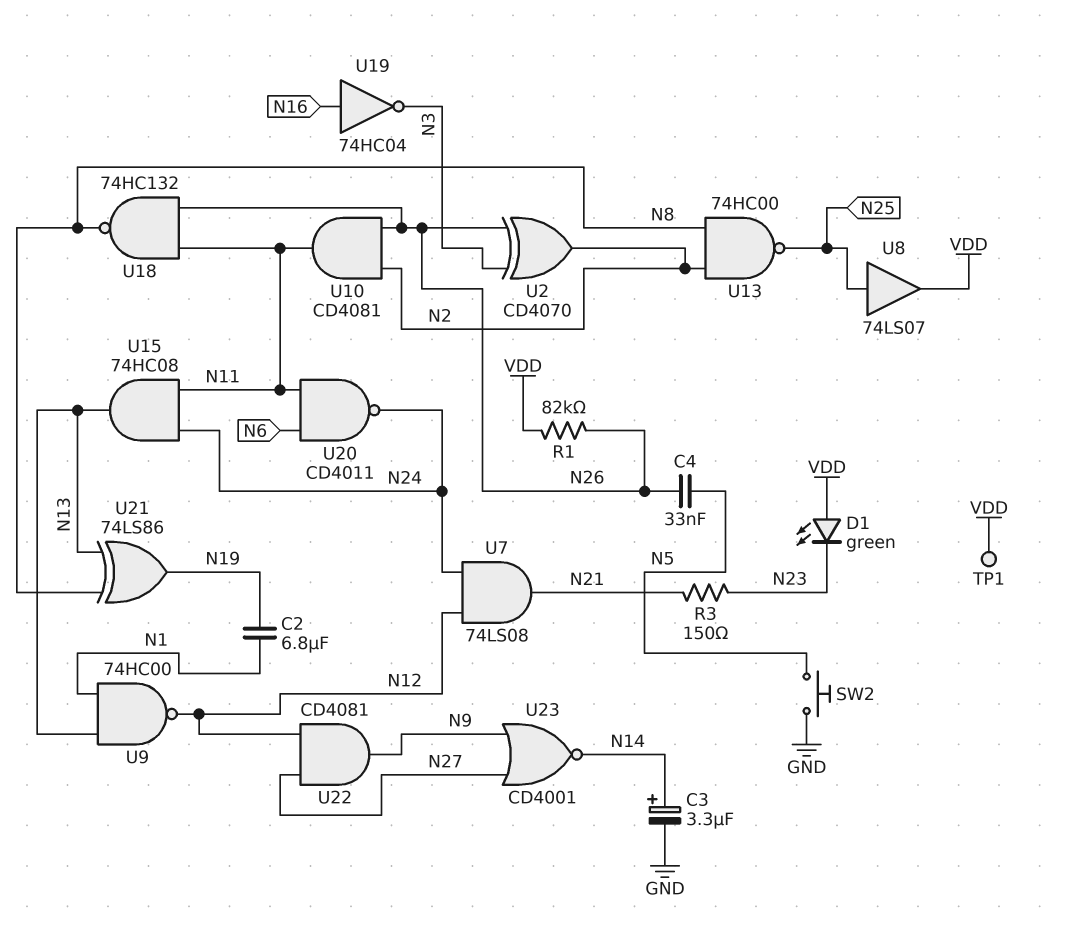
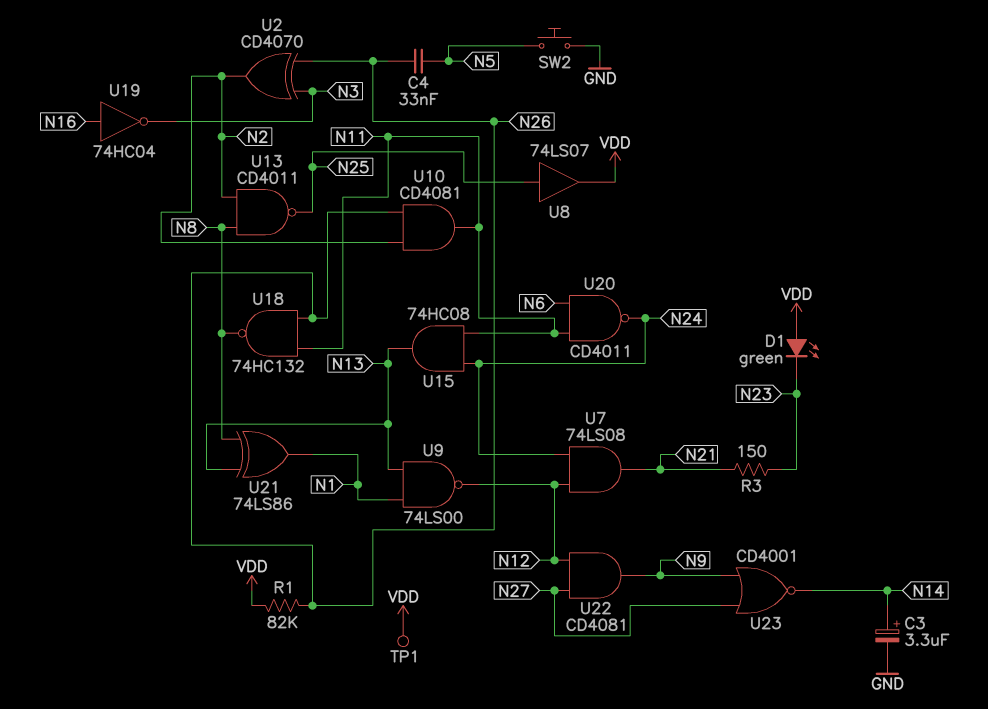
C2: 6.8uF (N1, N19) -> none
U9: NAND 74HC00 (in N1, in N13, out N12) -> NAND 74LS00 (in N1, in N13, out N12)
U13: NAND 74HC00 (in N2, in N8, out N25) -> NAND CD4011 (in N2, in N8, out N25)
U21: XOR 74LS86 (in N8, in N13, out N19) -> XOR 74LS86 (in N8, in N13, out N1)

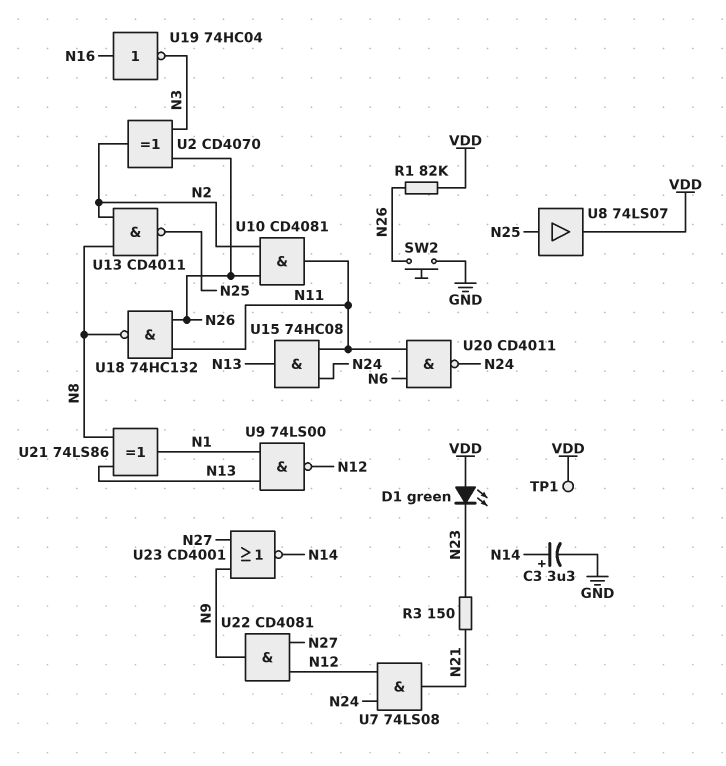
C4: 33nF (N5, N26) -> none
SW2: button (GND, N5) -> button (GND, N26)

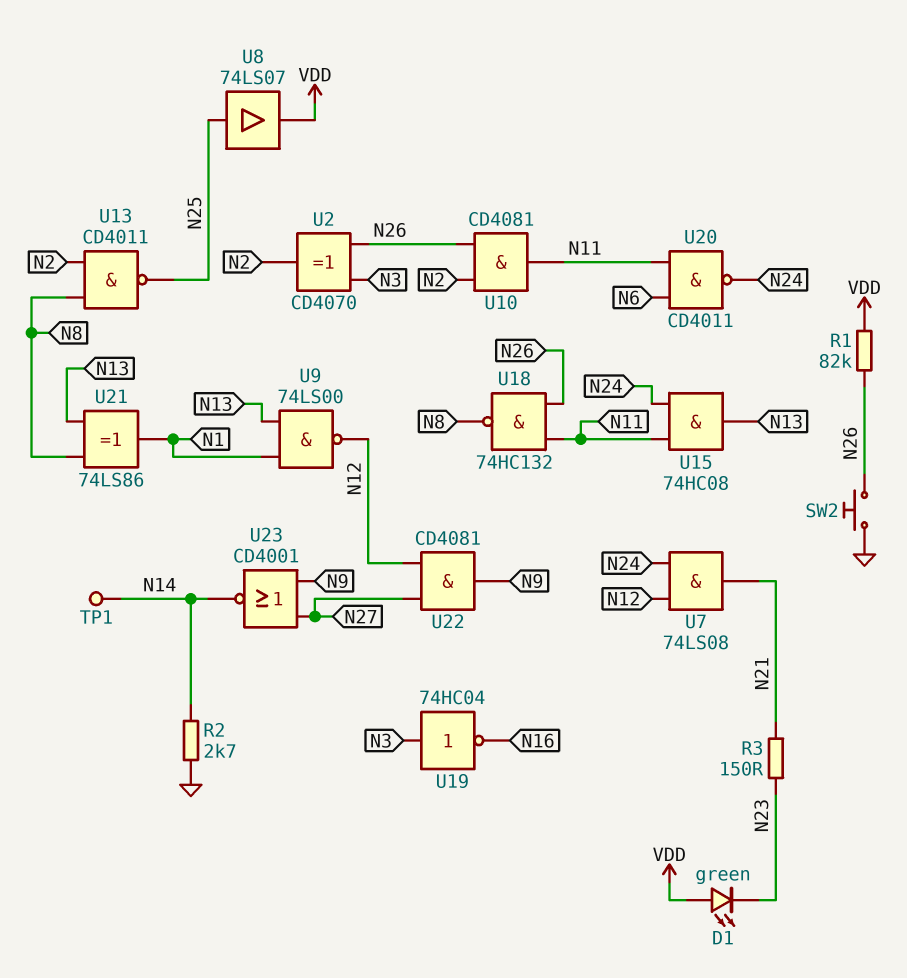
C3: 3.3uF (plus N14, minus GND) -> none
R2: none -> 2.7k (GND, N14)
TP1: test point (VDD) -> test point (N14)
U19: NOT 74HC04 (in N16, out N3) -> NOT 74HC04 (in N3, out N16)

